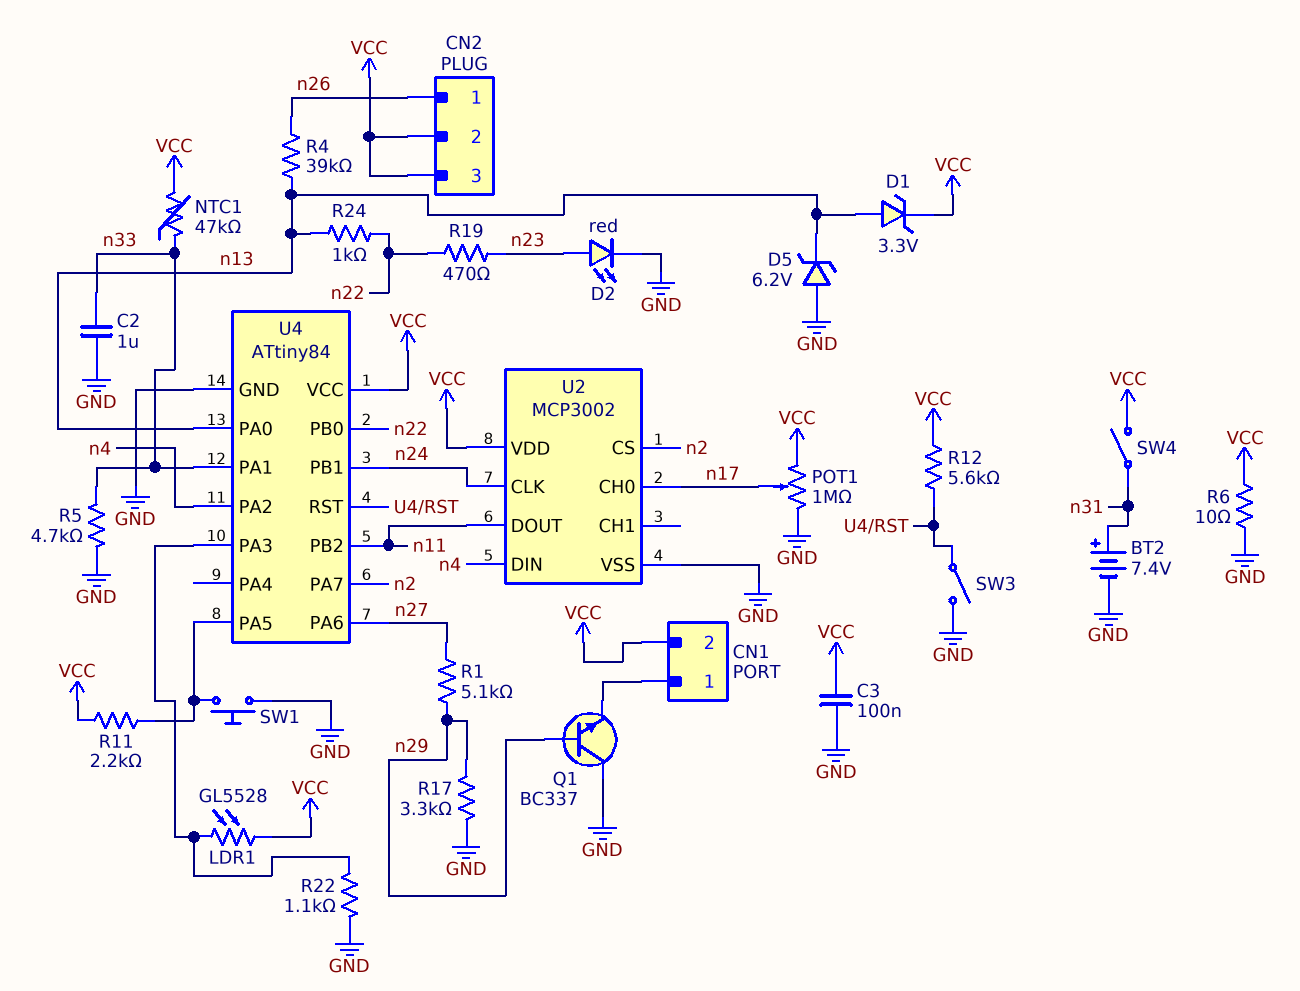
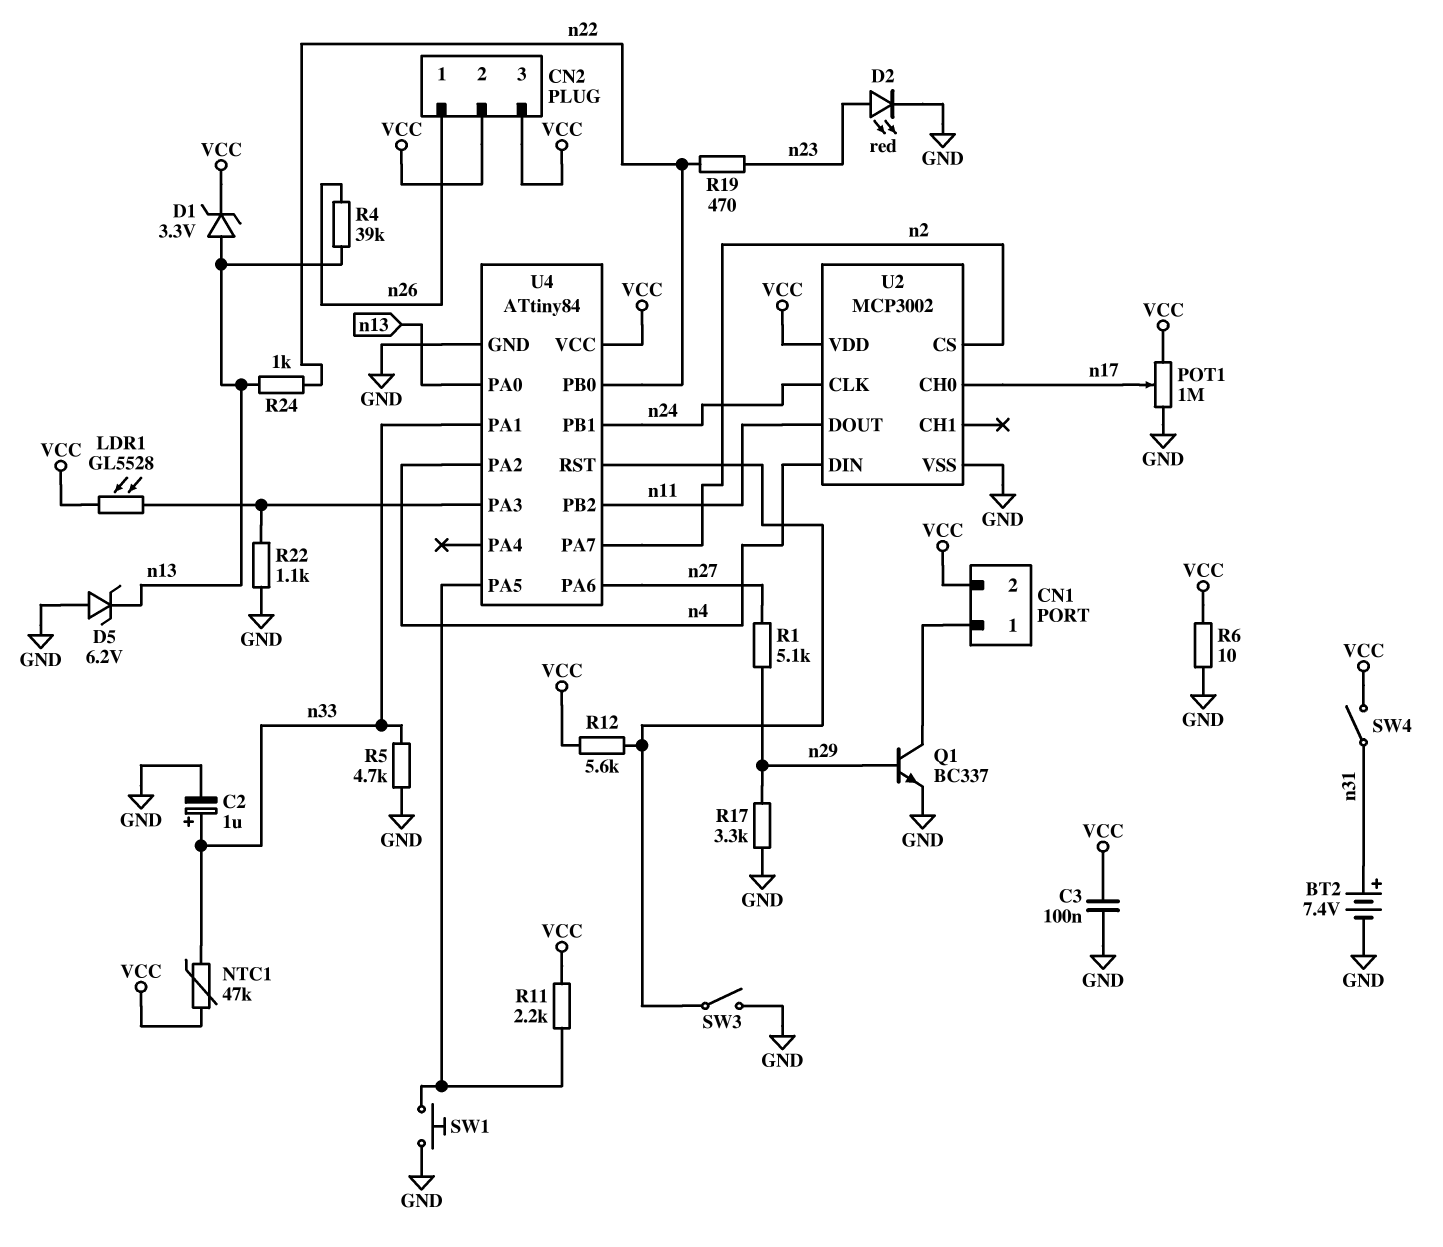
C2: 1uF (GND, n33) -> 1uF (plus n33, minus GND)
Q1: NPN BC337 (B n29, C GND, E CN1/1) -> NPN BC337 (B n29, C CN1/1, E GND)

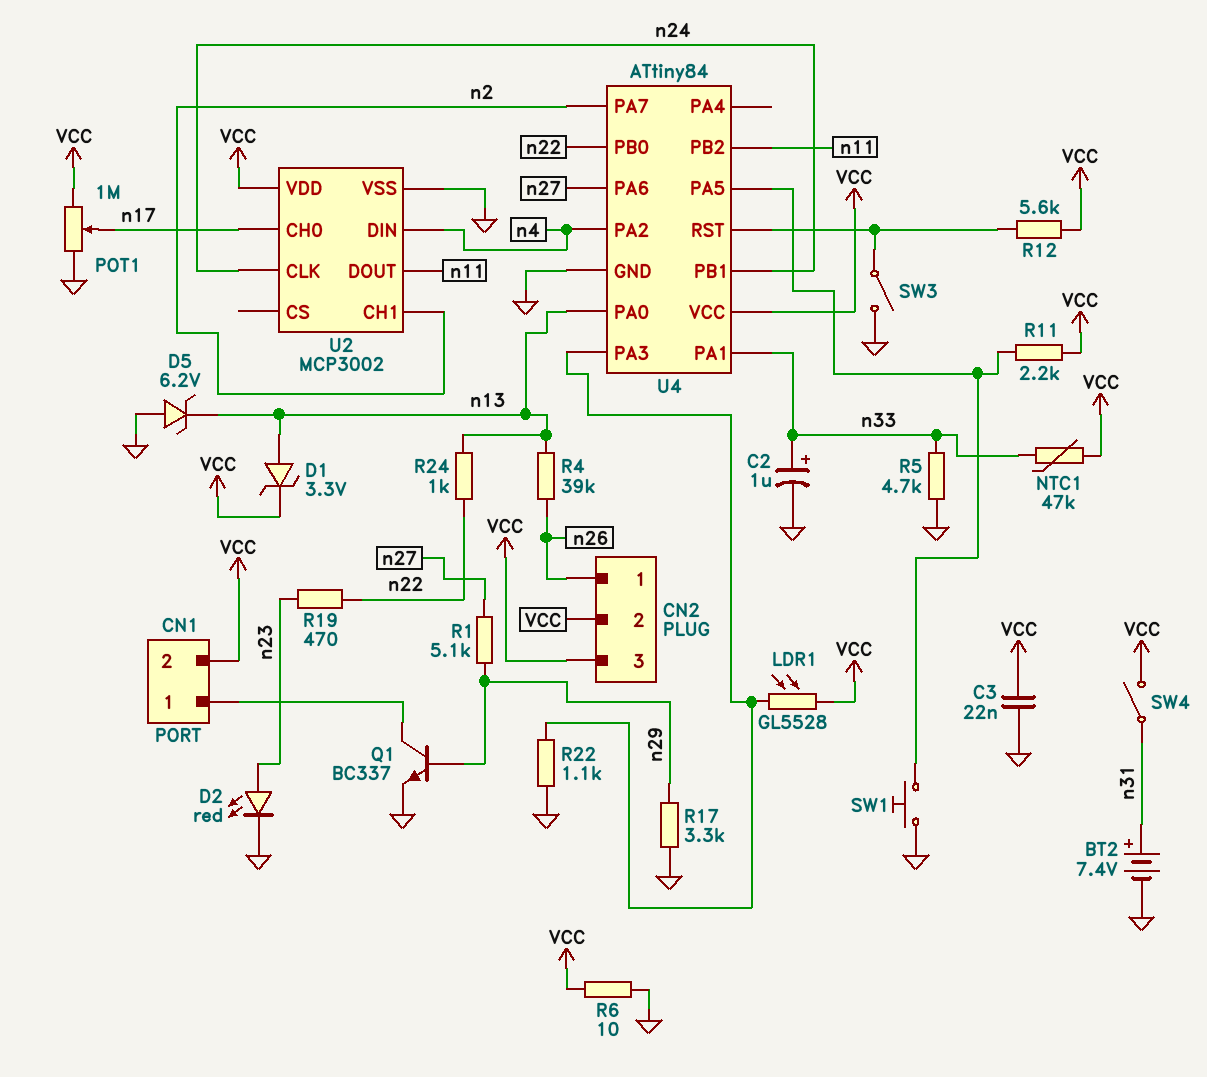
C3: 100nF (GND, VCC) -> 22nF (GND, VCC)
U2 pin CH1: none -> n2
U2 pin CS: n2 -> none

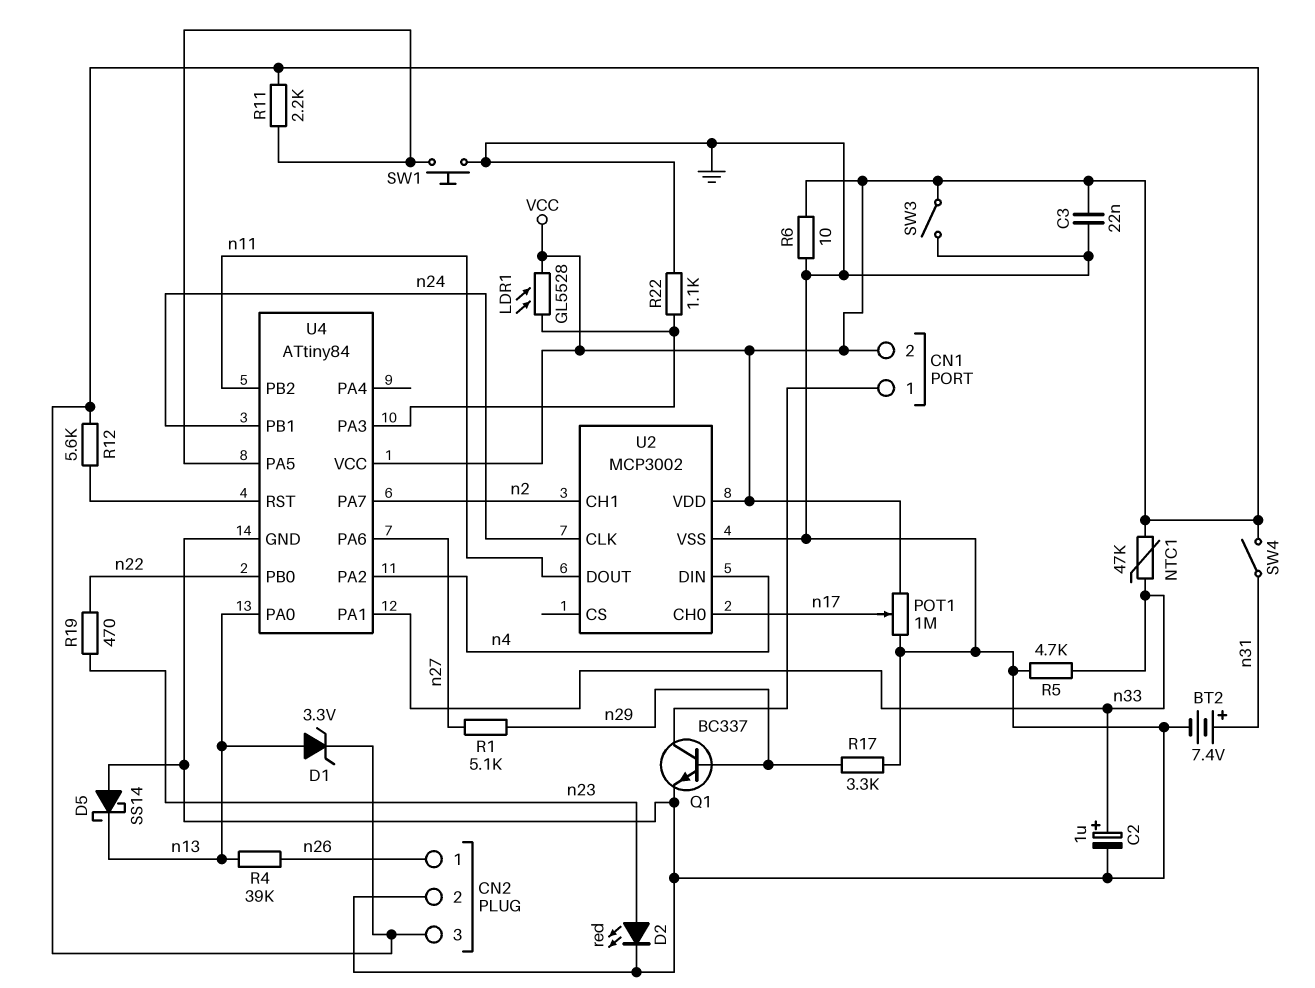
CN2 pin 2: VCC -> GND
D5: zener 6.2V (A GND, K n13) -> schottky SS14 (A GND, K n13)
R24: 1k (n13, n22) -> none
SW3: switch (GND, U4/RST) -> switch (GND, VCC)

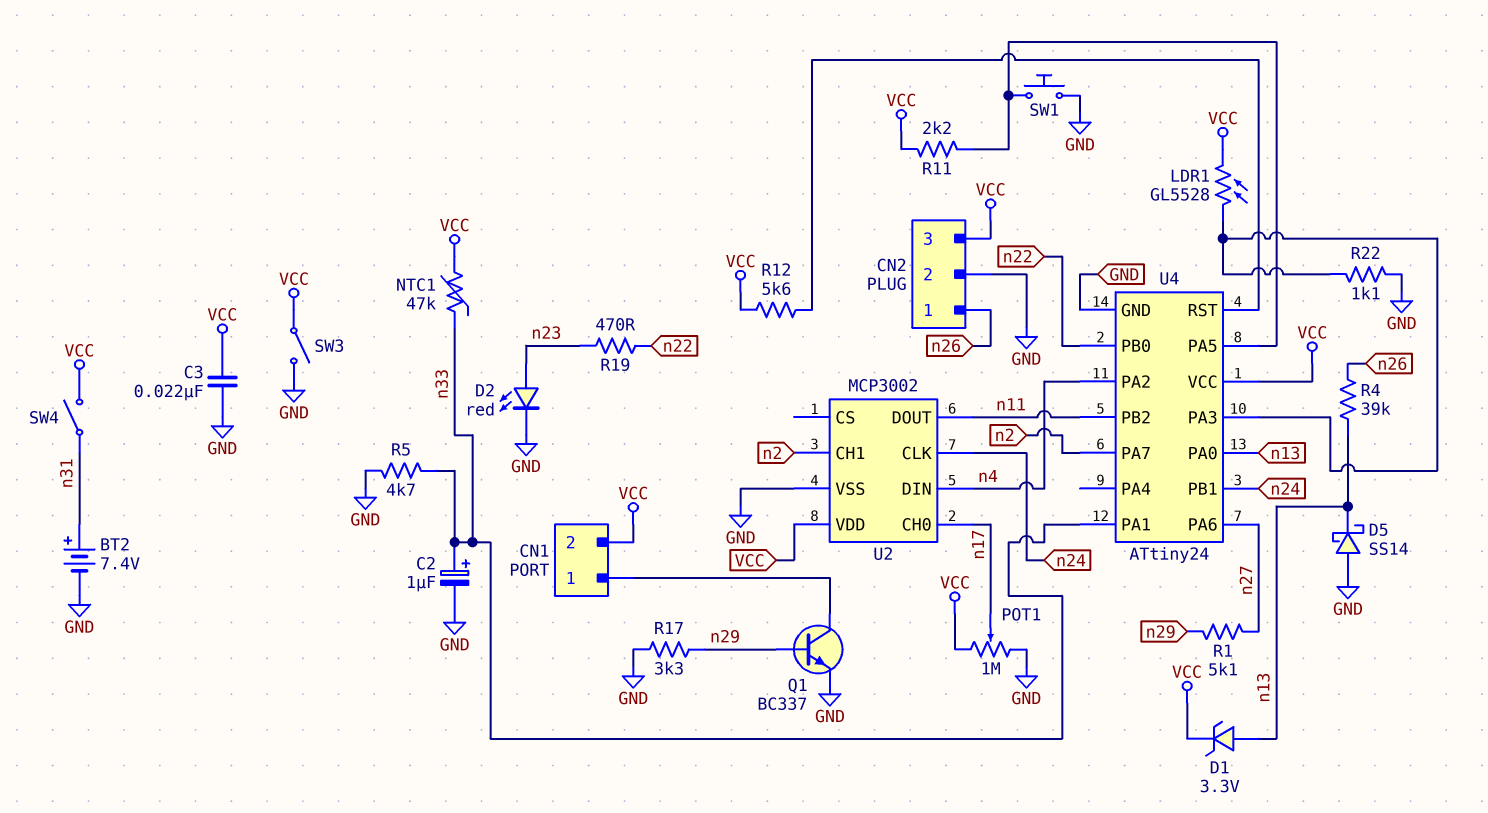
R6: 10 (GND, VCC) -> none
U4: ATtiny84 -> ATtiny24

